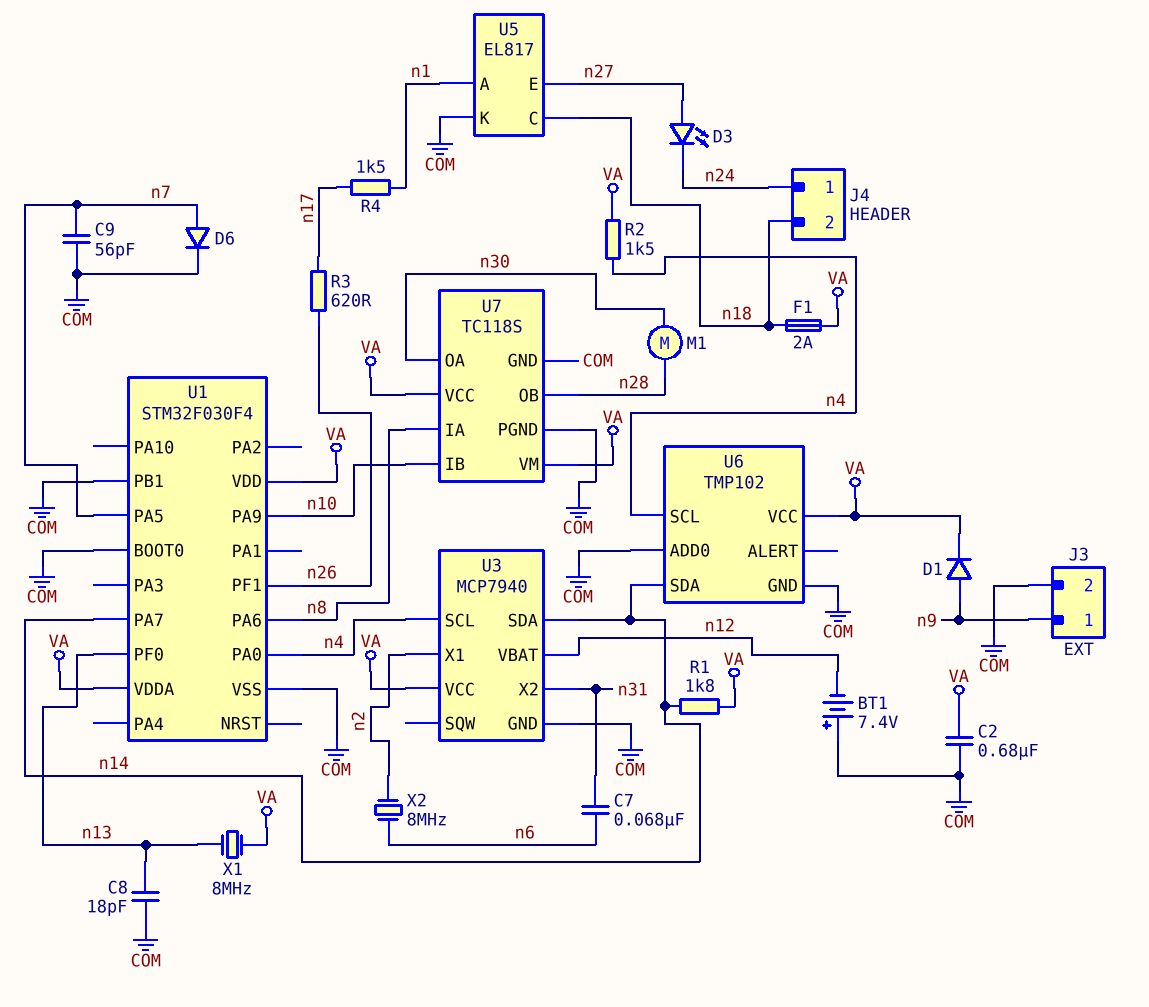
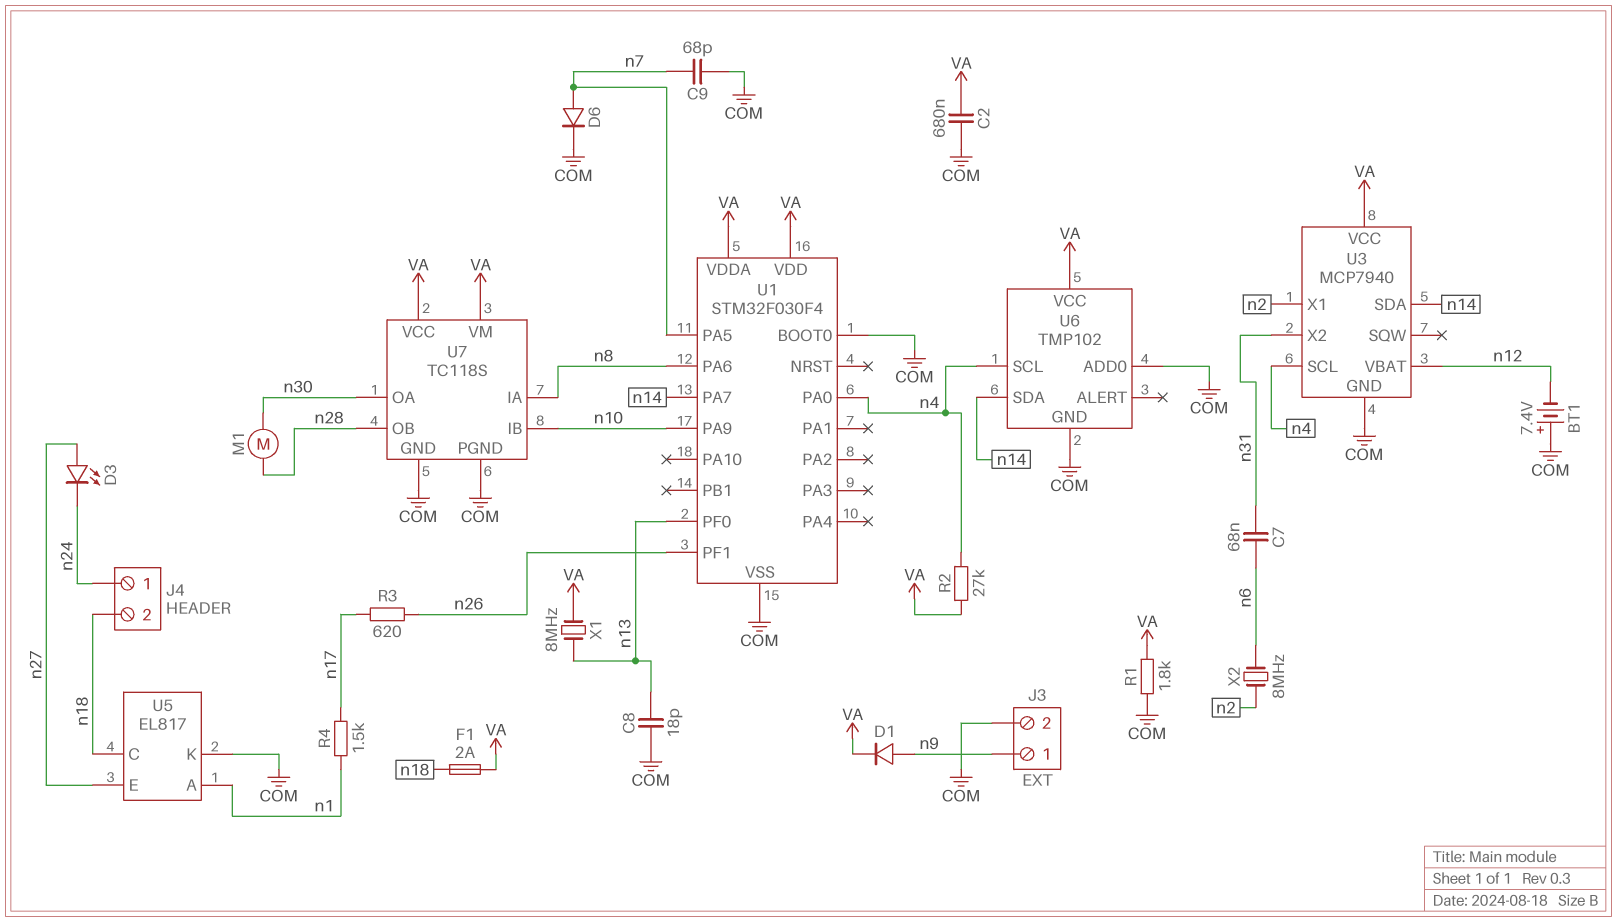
C9: 56pF (COM, n7) -> 68pF (COM, n7)
R1: 1.8k (VA, n14) -> 1.8k (COM, VA)
R2: 1.5k (VA, n4) -> 27k (VA, n4)
U1 pin PB1: COM -> none

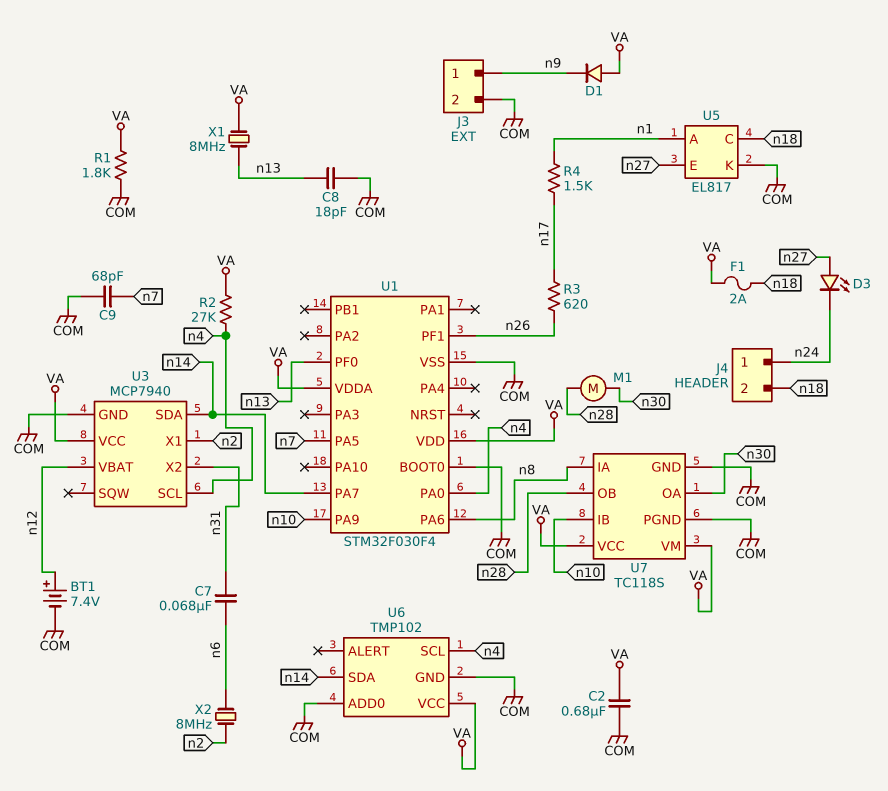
BT1: 7.4V (plus COM, minus n12) -> 7.4V (plus n12, minus COM)
D1: diode (A n9, K VA) -> diode (A VA, K n9)
D6: diode (A n7, K COM) -> none

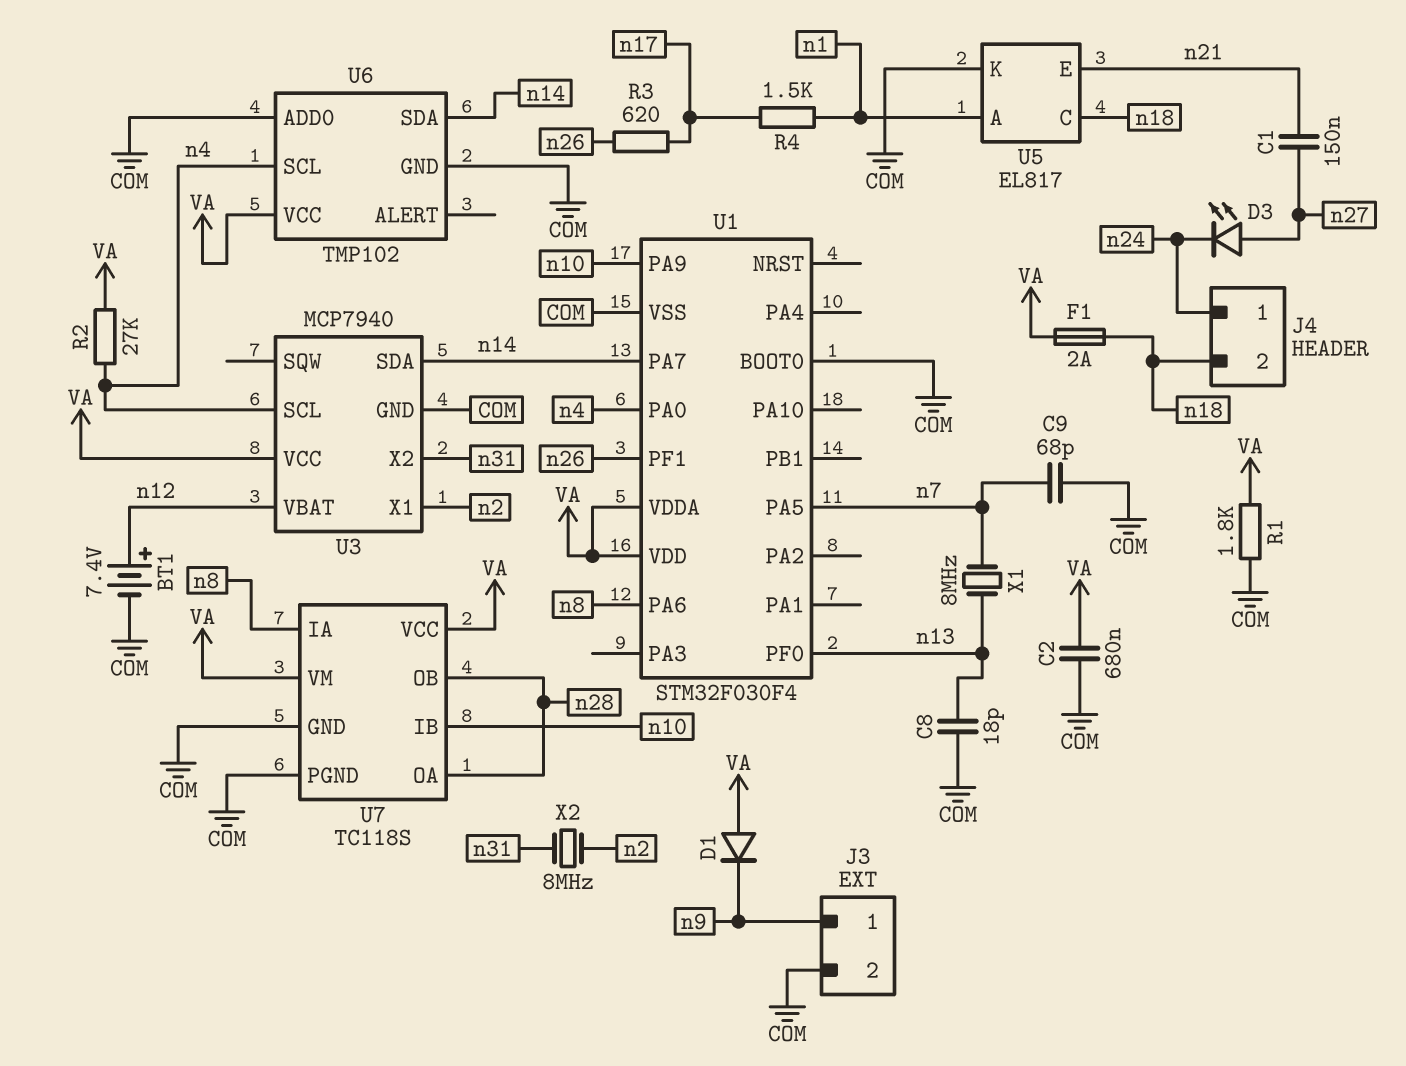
C1: none -> 150nF (n21, n27)
C7: 68nF (n6, n31) -> none
M1: motor (n28, n30) -> none
U5 pin E: n27 -> n21
U7 pin OA: n30 -> n28
X1: 8MHz (VA, n13) -> 8MHz (n7, n13)
X2: 8MHz (n2, n6) -> 8MHz (n2, n31)

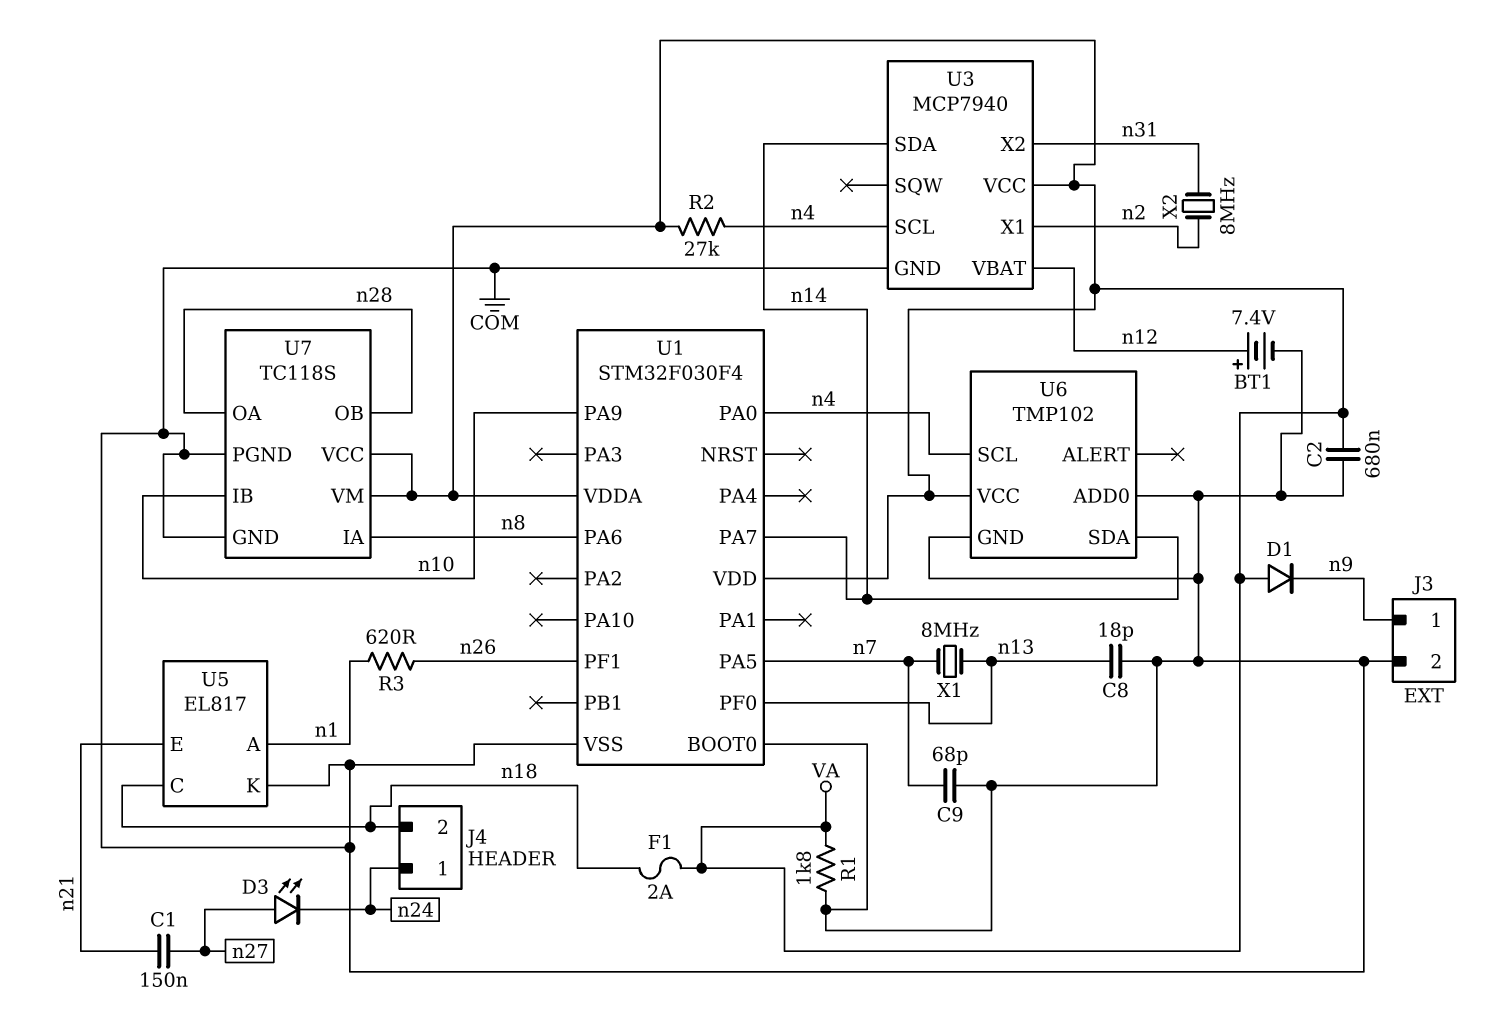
R3: 620 (n17, n26) -> 620 (n1, n26)
R4: 1.5k (n1, n17) -> none

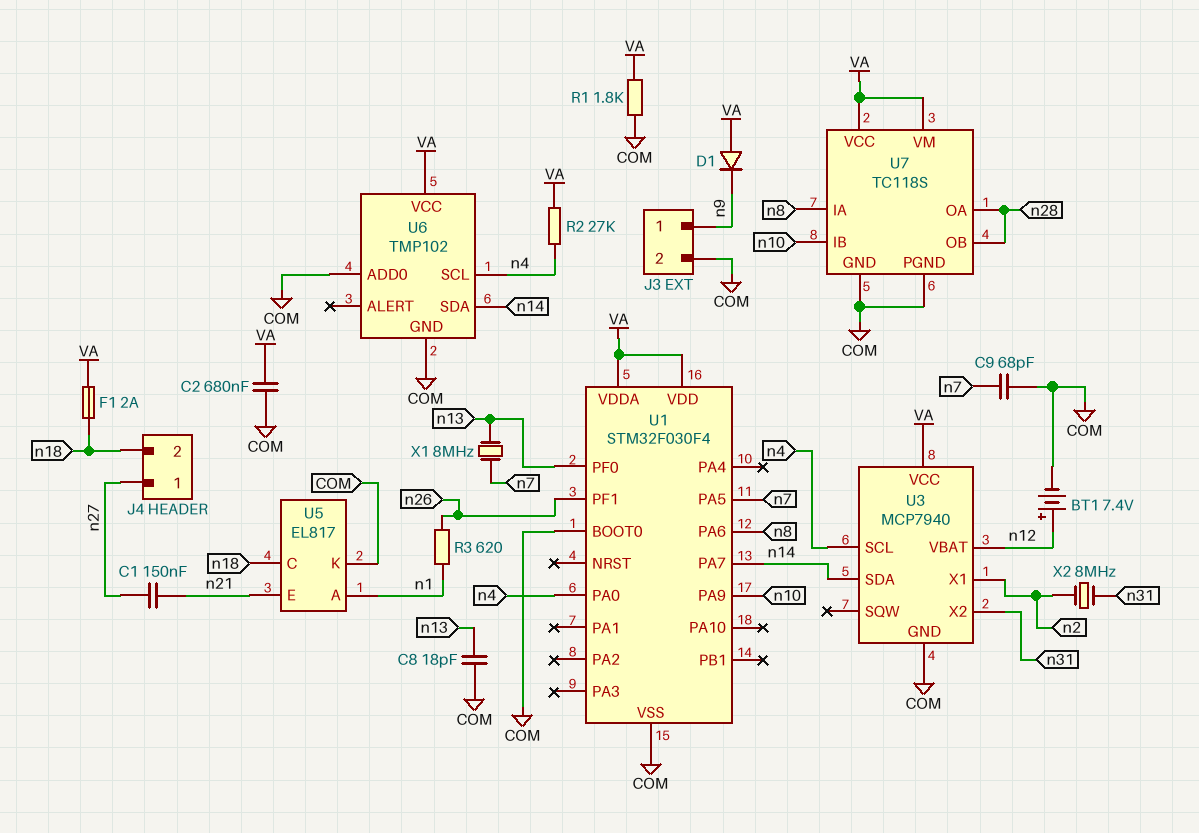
D3: LED (A n27, K n24) -> none
J4 pin 1: n24 -> n27

